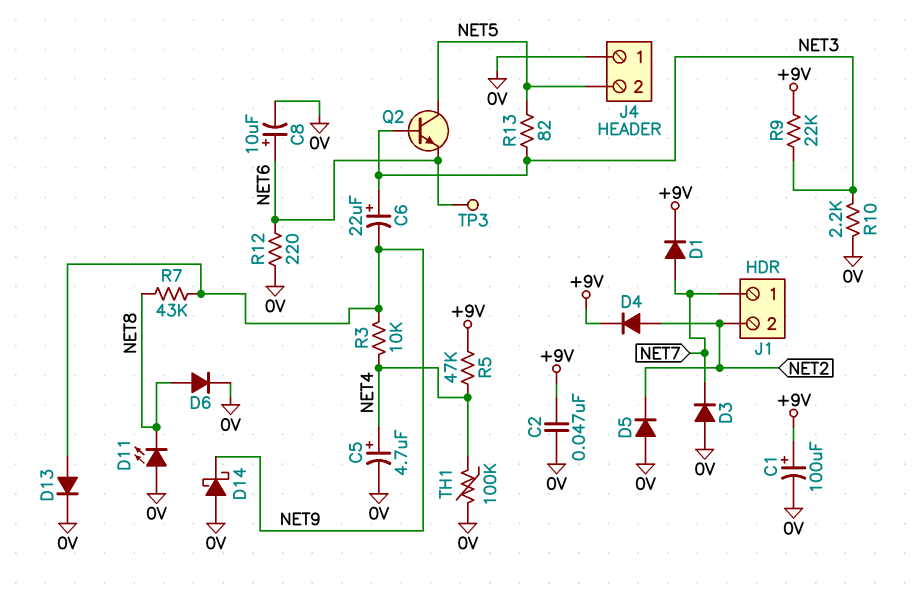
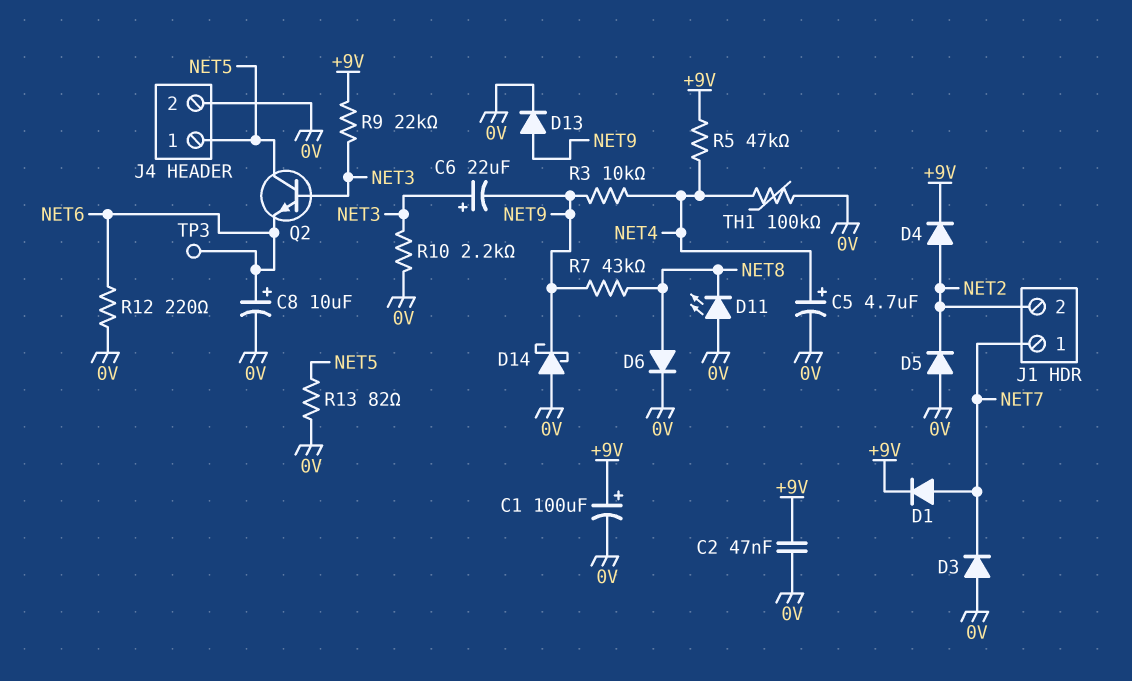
J4 pin 1: 0V -> NET5
J4 pin 2: NET5 -> 0V
R13: 82 (NET3, NET5) -> 82 (0V, NET5)

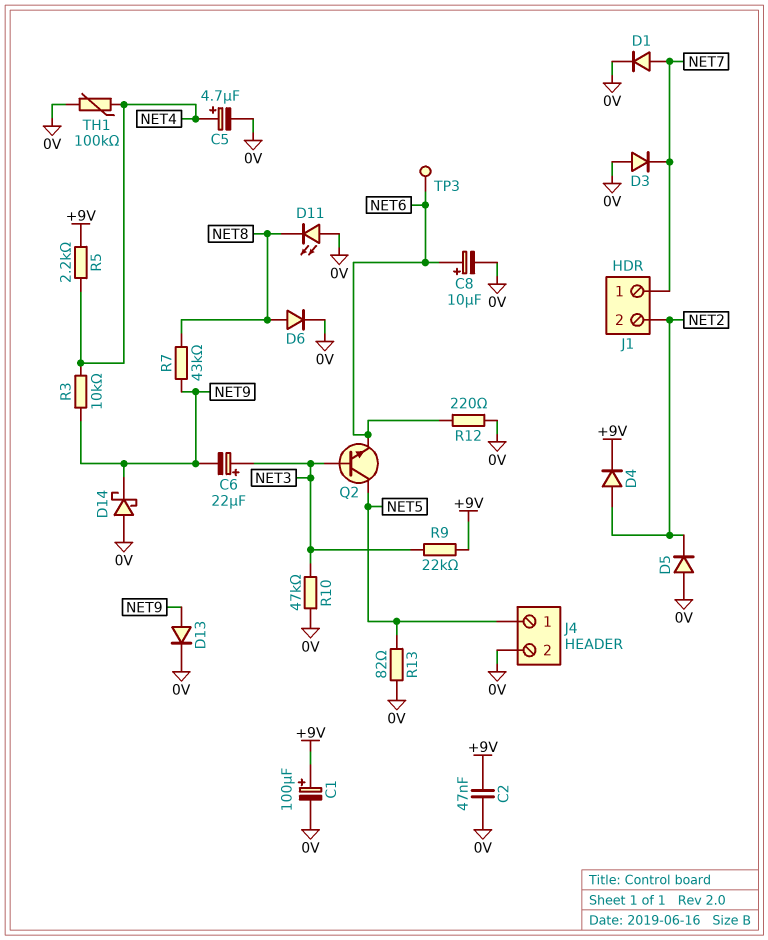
D1: diode (A NET7, K +9V) -> diode (A NET7, K 0V)
R5: 47k (+9V, NET4) -> 2.2k (+9V, NET4)
R10: 2.2k (0V, NET3) -> 47k (0V, NET3)

